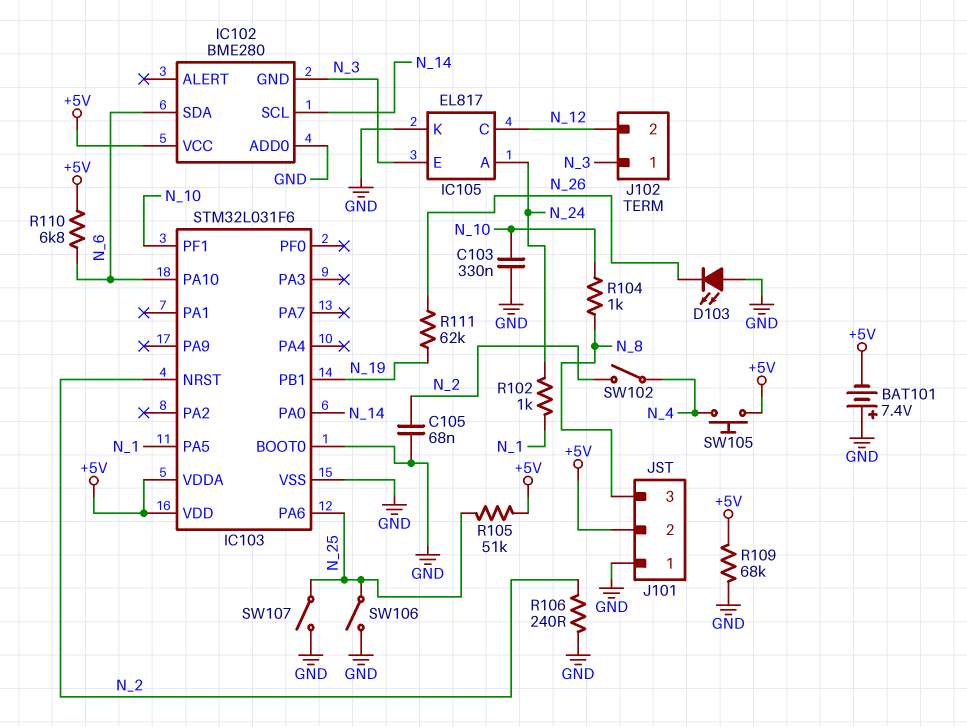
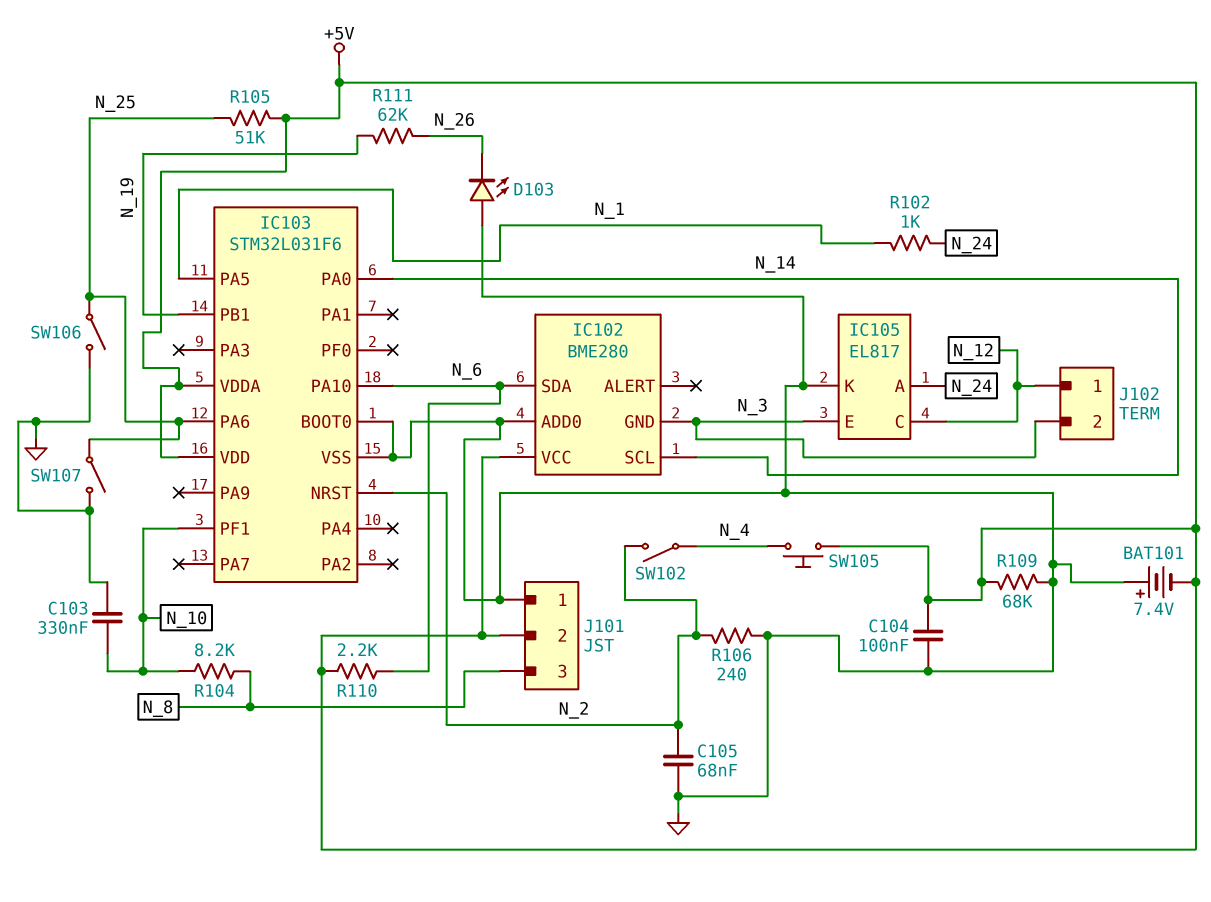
C104: none -> 100nF (+5V, GND)
J102 pin 1: N_3 -> N_12
J102 pin 2: N_12 -> N_3
R104: 1k (N_8, N_10) -> 8.2k (N_8, N_10)
R110: 6.8k (+5V, N_6) -> 2.2k (+5V, N_6)

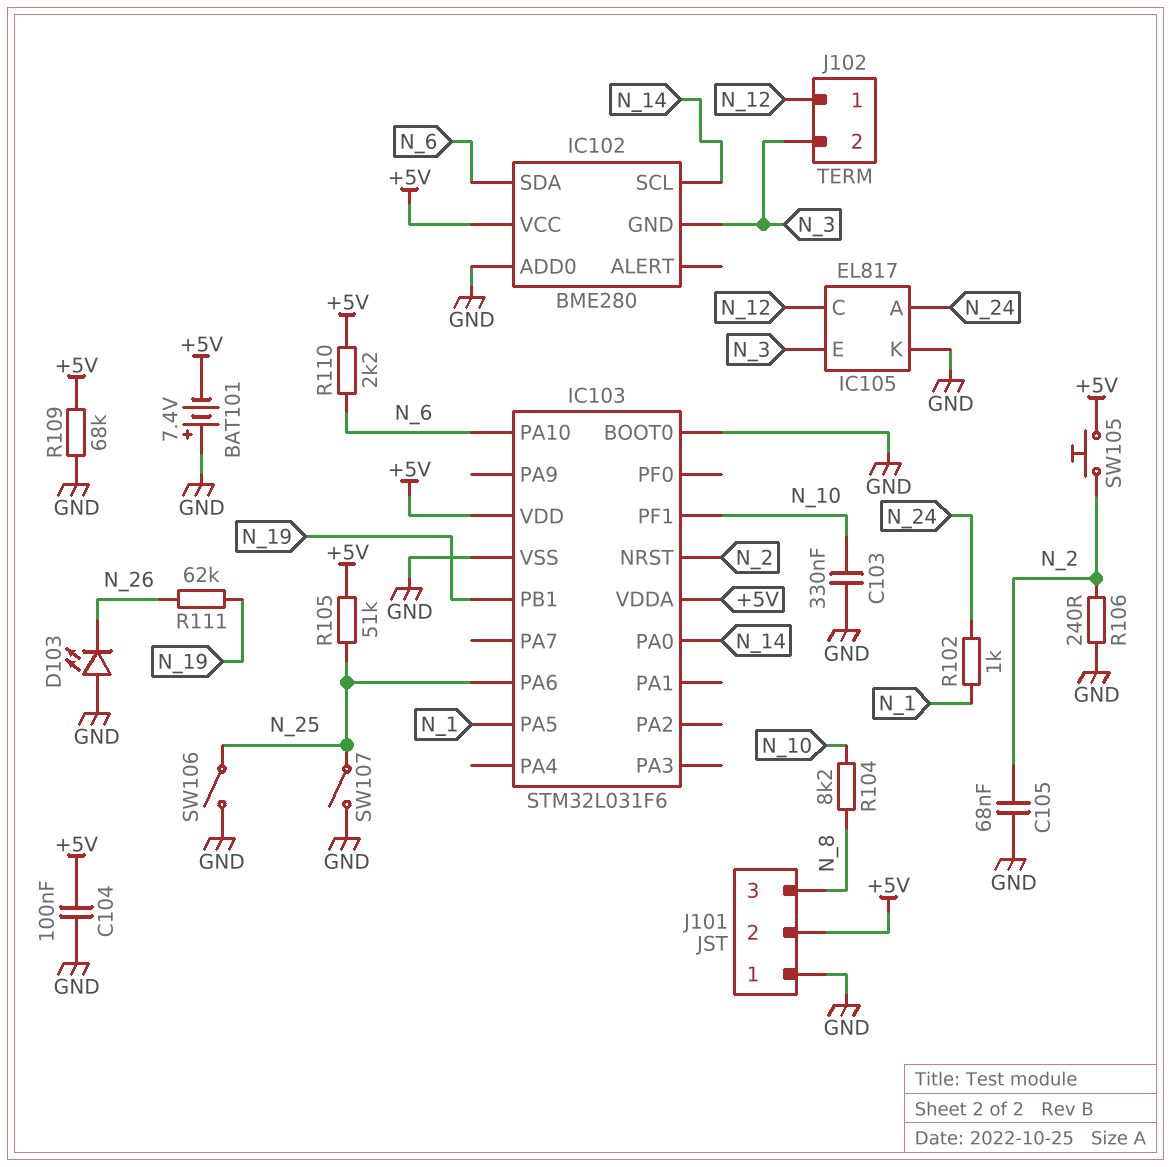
SW102: switch (N_2, N_4) -> none
SW105: button (+5V, N_4) -> button (+5V, N_2)

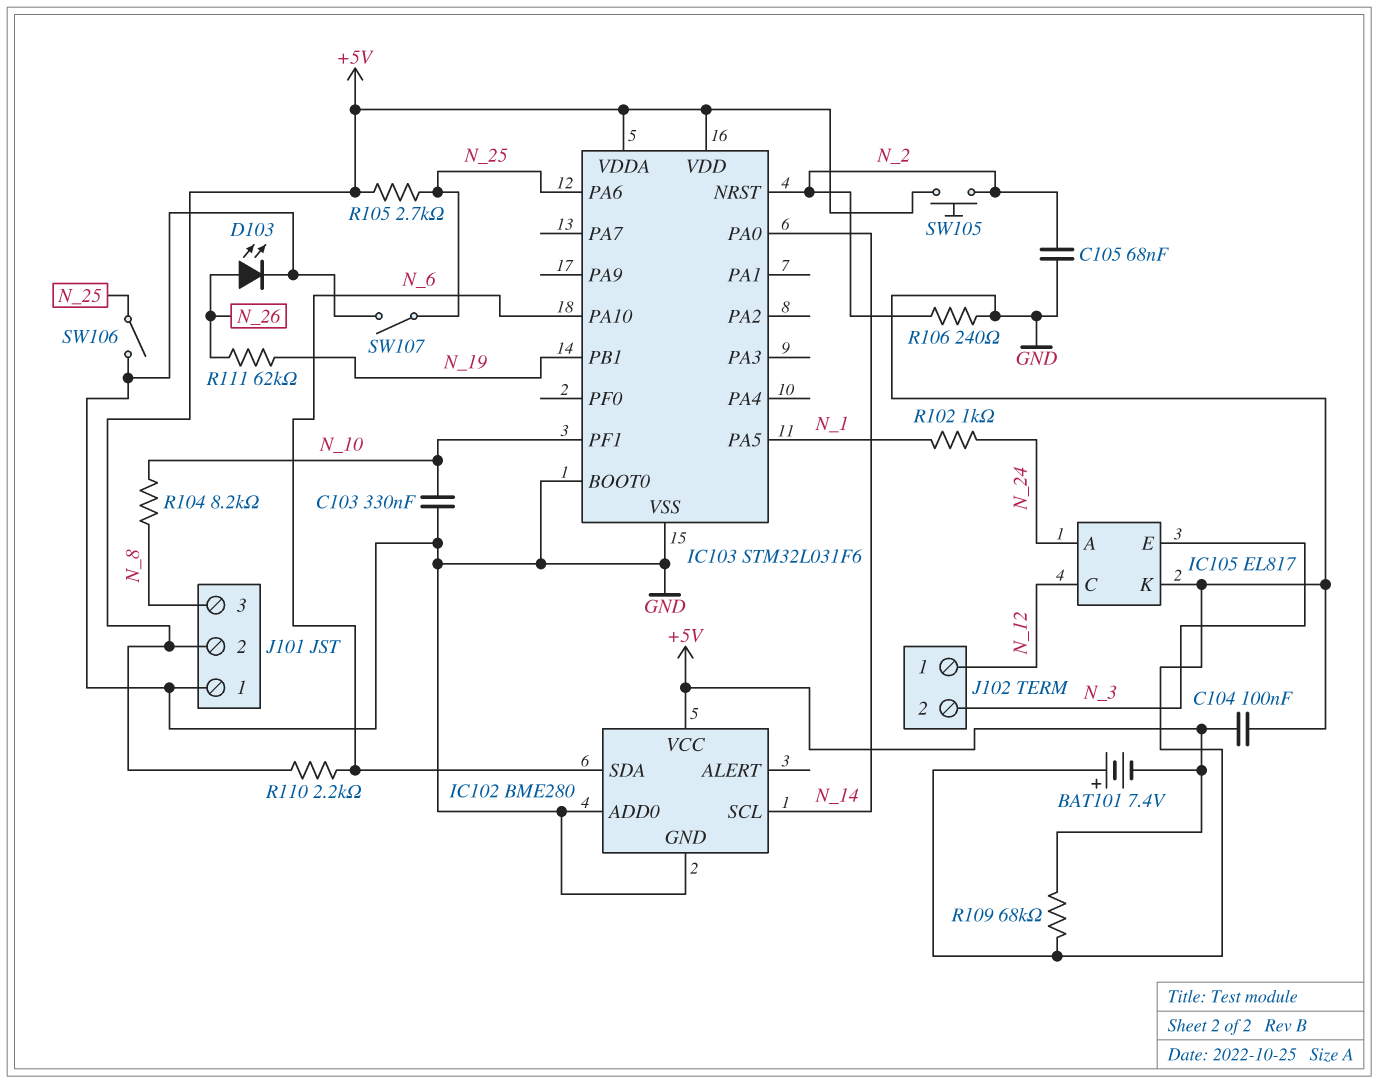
D103: LED (A GND, K N_26) -> LED (A N_26, K GND)
IC102 pin GND: N_3 -> GND
R105: 51k (+5V, N_25) -> 2.7k (+5V, N_25)

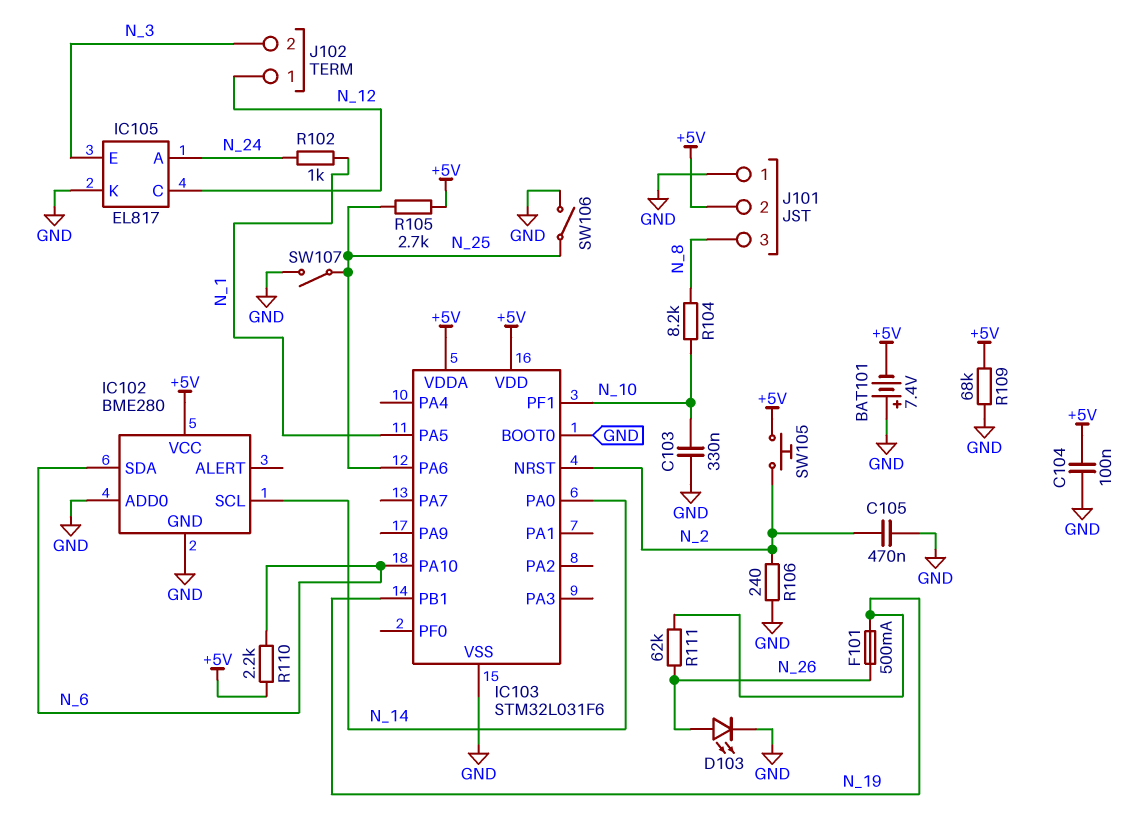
C105: 68nF (GND, N_2) -> 470nF (GND, N_2)
F101: none -> 500mA (N_19, N_26)

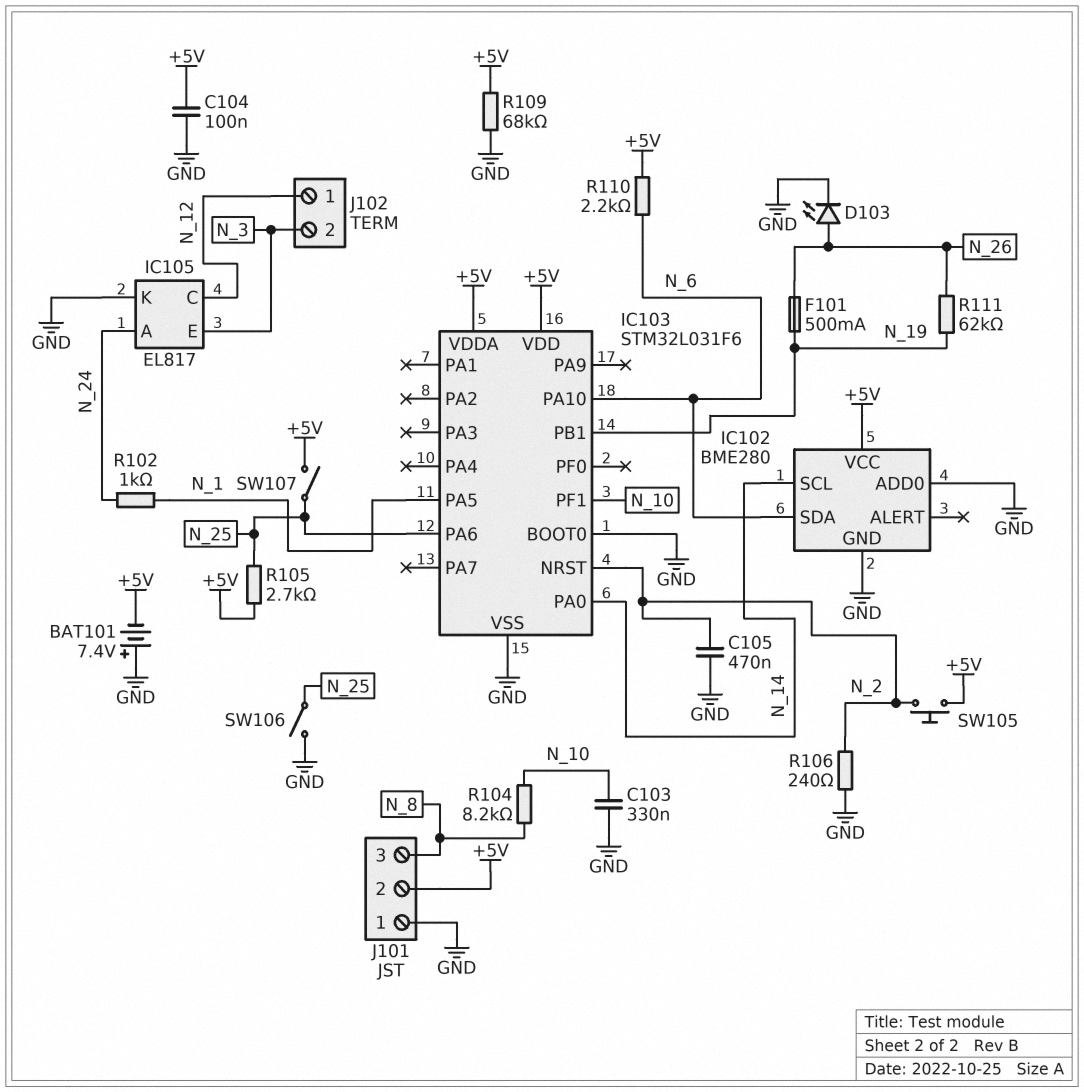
SW107: switch (GND, N_25) -> switch (+5V, N_25)

